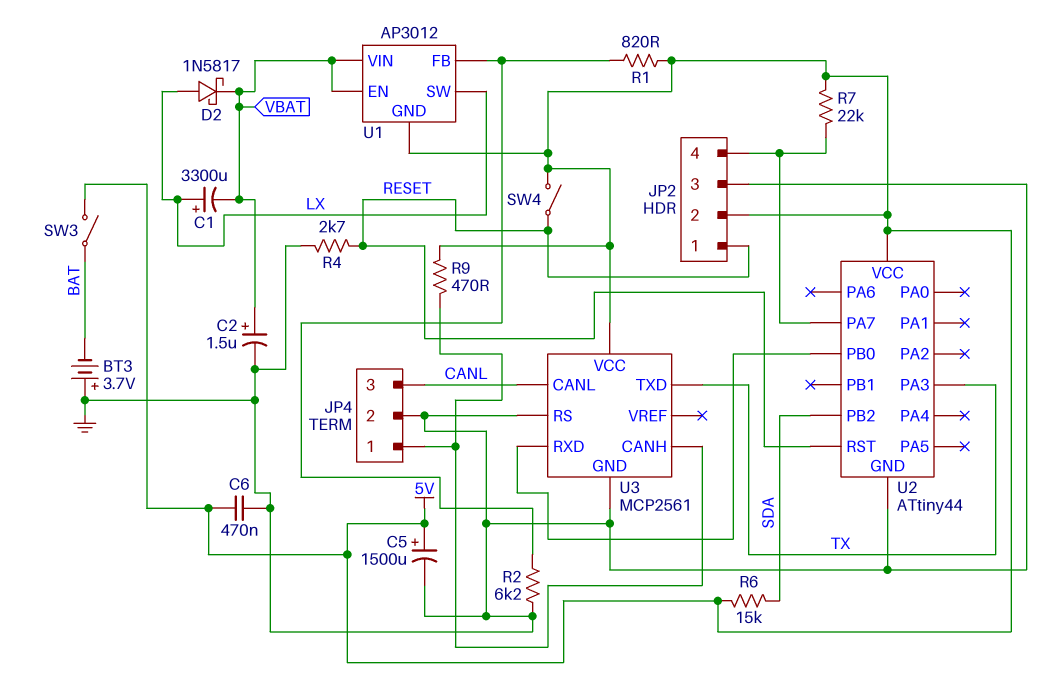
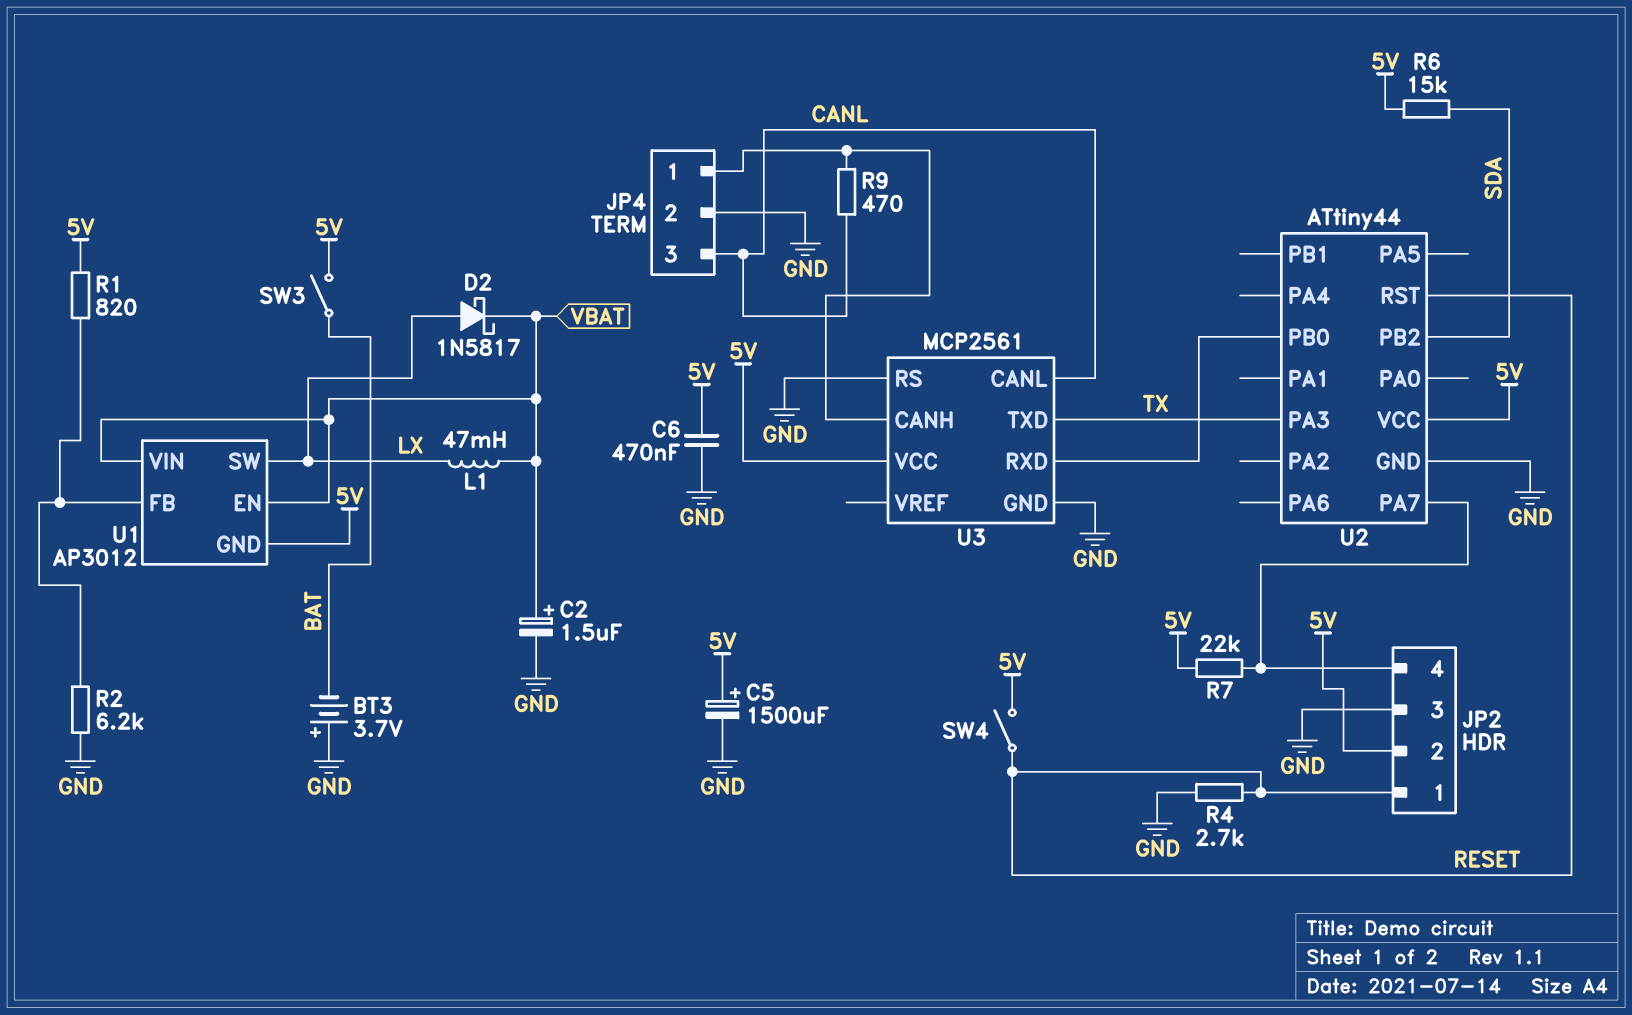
C1: 3300uF (plus LX, minus VBAT) -> none
L1: none -> 47mH (LX, VBAT)
R9: 470 (5V, JP4/1) -> 470 (CANL, JP4/1)

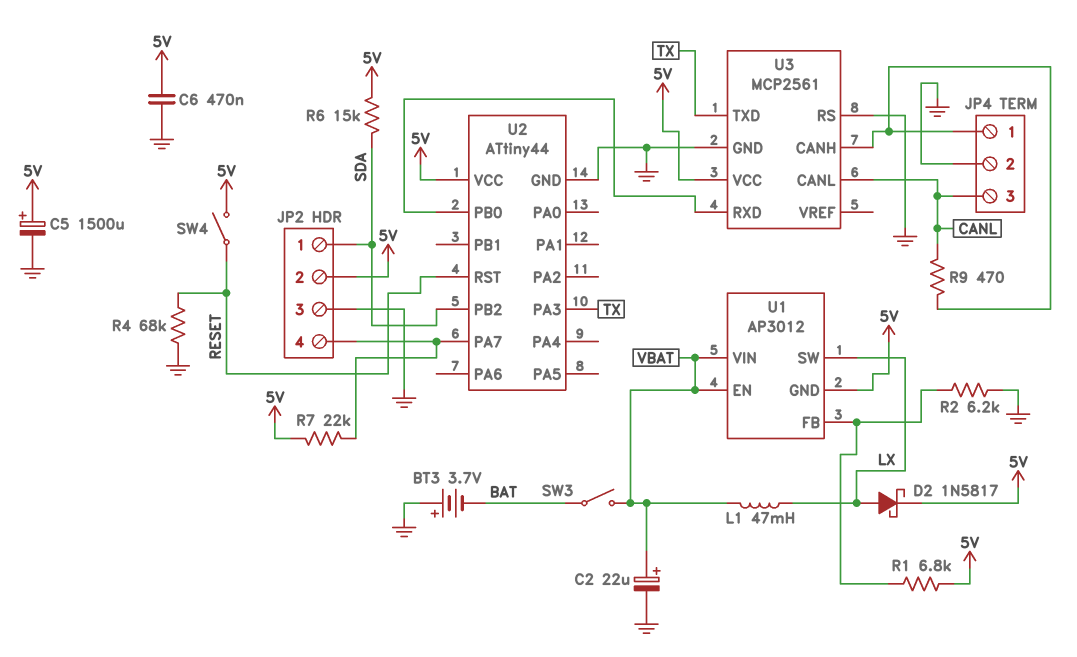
C2: 1.5uF (plus VBAT, minus GND) -> 22uF (plus VBAT, minus GND)
D2: schottky 1N5817 (A LX, K VBAT) -> schottky 1N5817 (A LX, K 5V)
JP2 pin 1: RESET -> SDA
R1: 820 (5V, U1/FB) -> 6.8k (5V, U1/FB)
R4: 2.7k (GND, RESET) -> 68k (GND, RESET)
SW3: switch (5V, BAT) -> switch (BAT, VBAT)

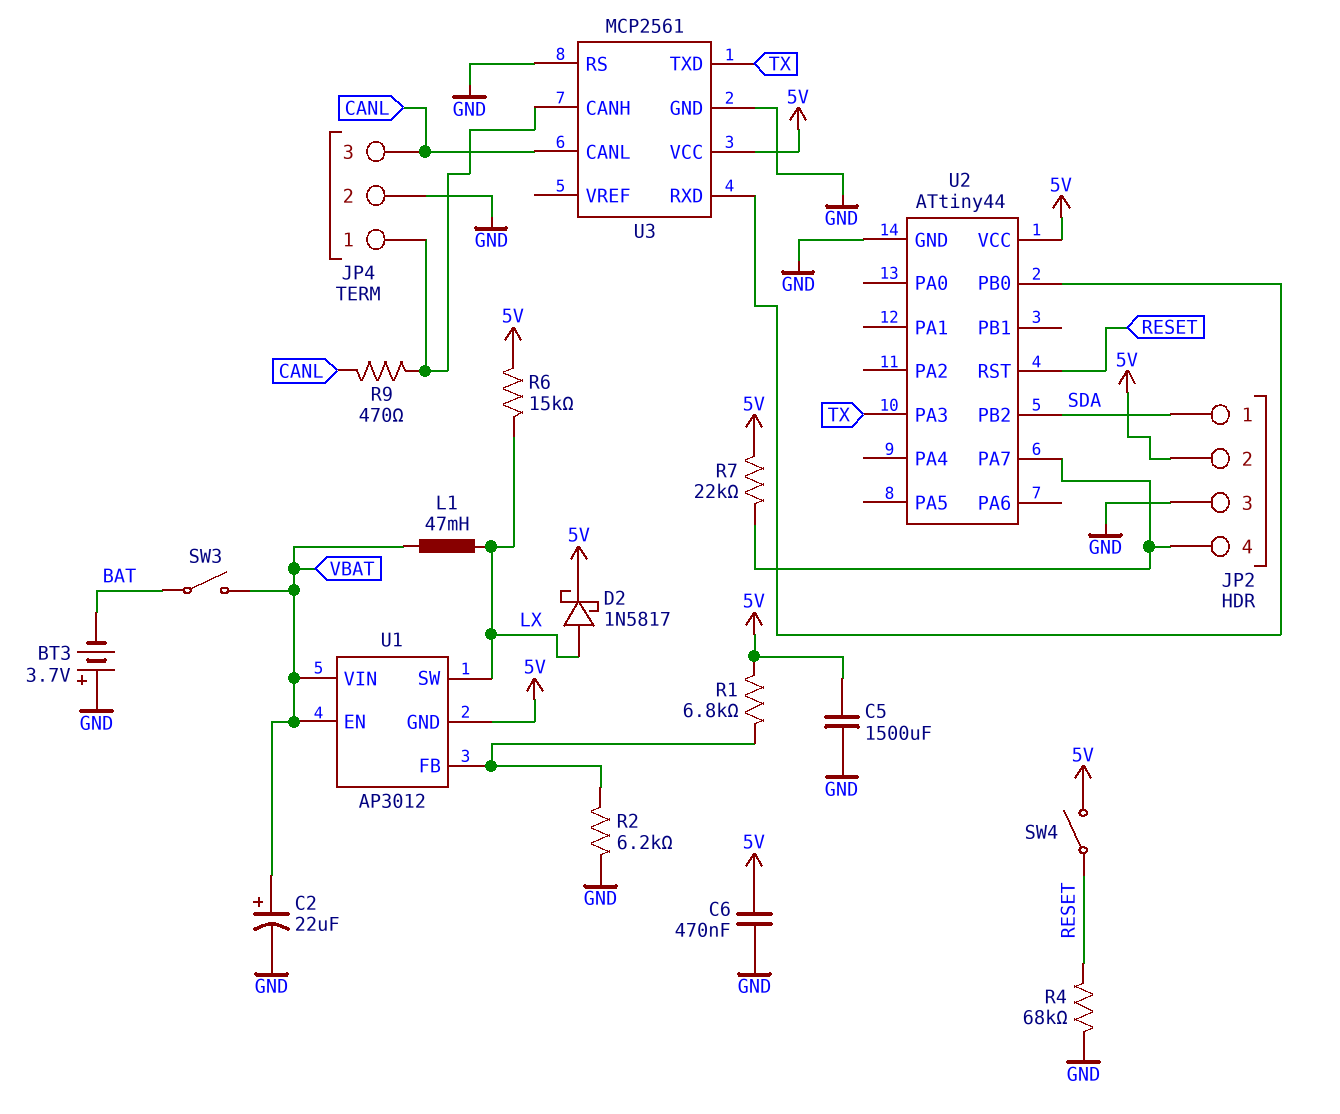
C5: 1500uF (plus 5V, minus GND) -> 1500uF (5V, GND)
R6: 15k (5V, SDA) -> 15k (5V, LX)

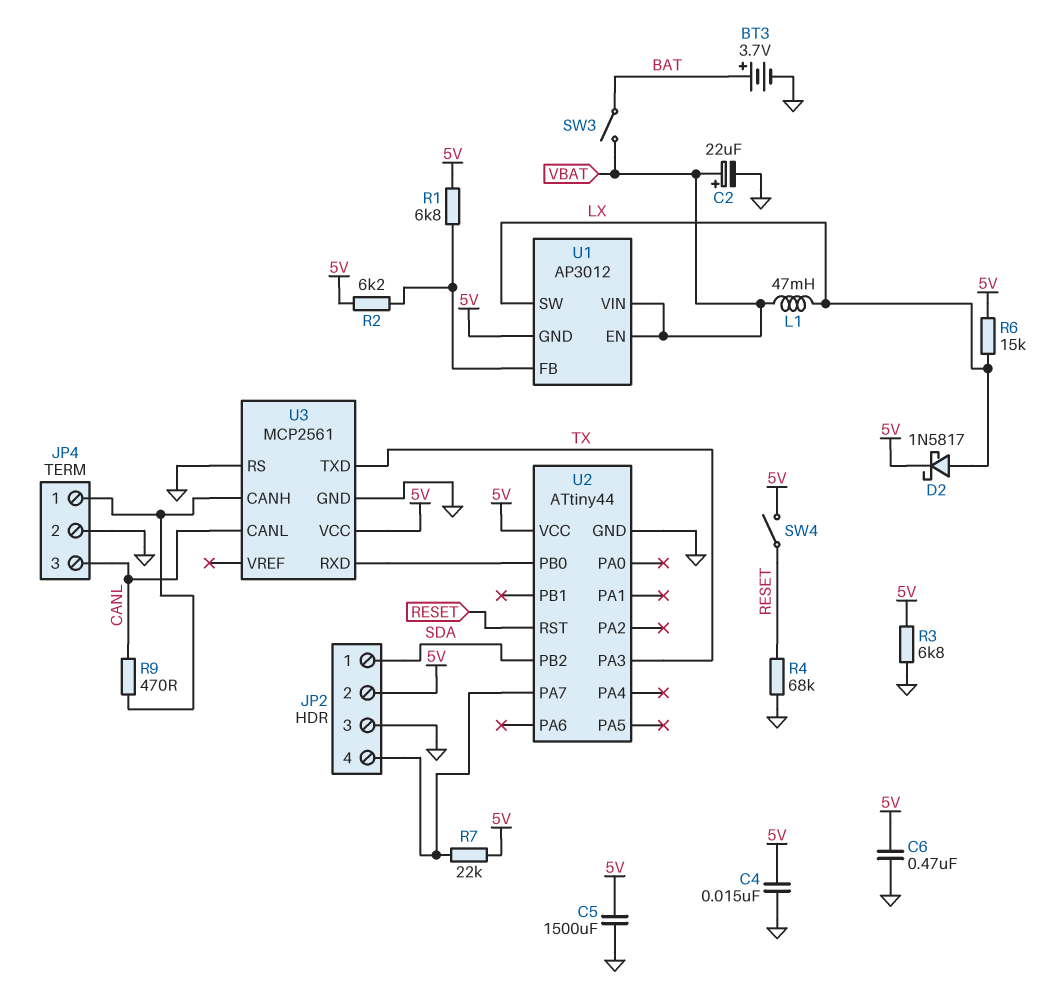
BT3: 3.7V (plus GND, minus BAT) -> 3.7V (plus BAT, minus GND)
C4: none -> 15nF (5V, GND)
R2: 6.2k (GND, U1/FB) -> 6.2k (5V, U1/FB)
R3: none -> 6.8k (5V, GND)

